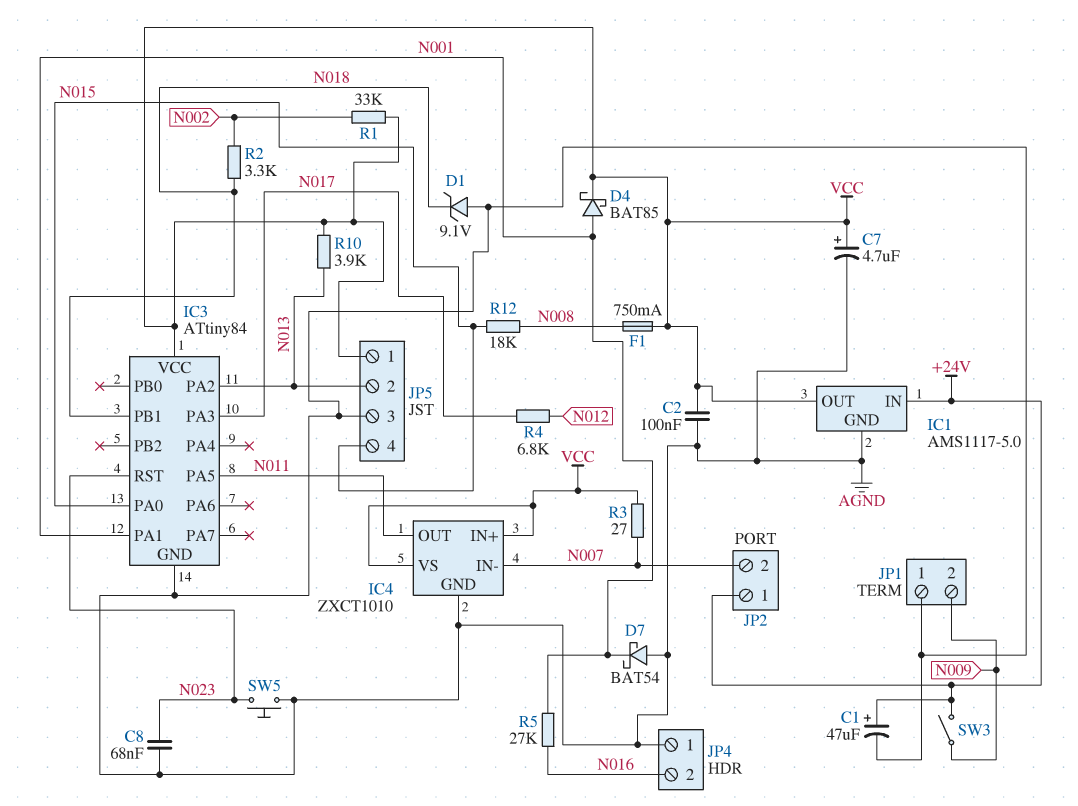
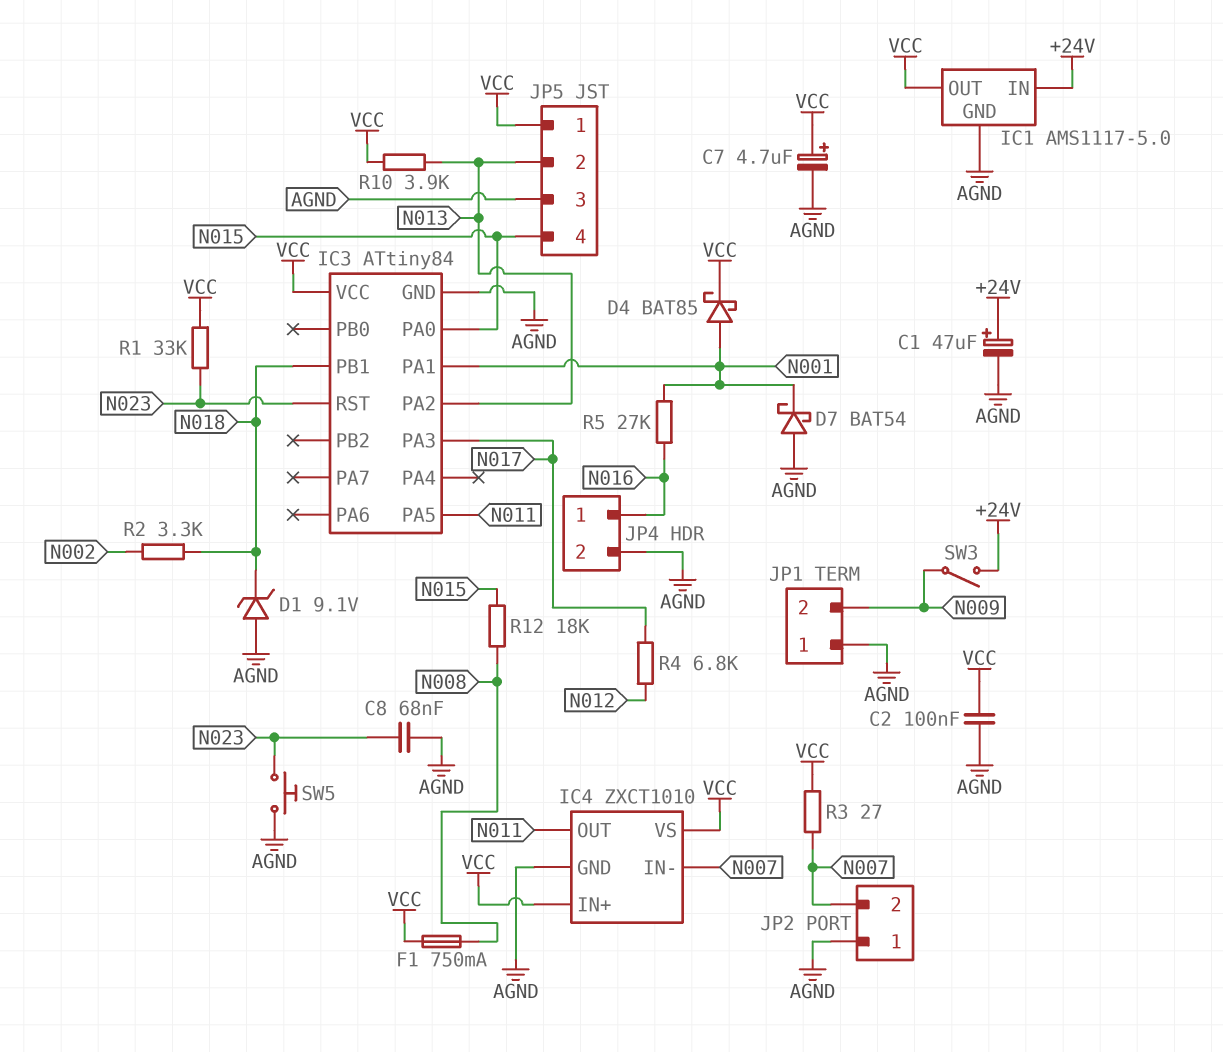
JP2 pin 1: +24V -> AGND
JP4 pin 1: AGND -> N016
JP4 pin 2: N016 -> AGND
R1: 33k (N002, VCC) -> 33k (N023, VCC)

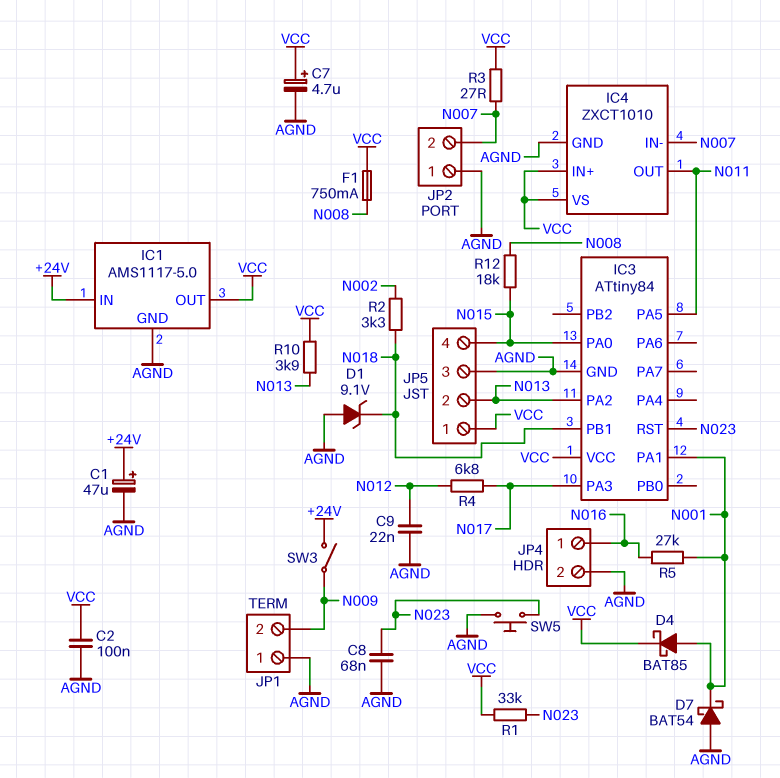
C9: none -> 22nF (AGND, N012)

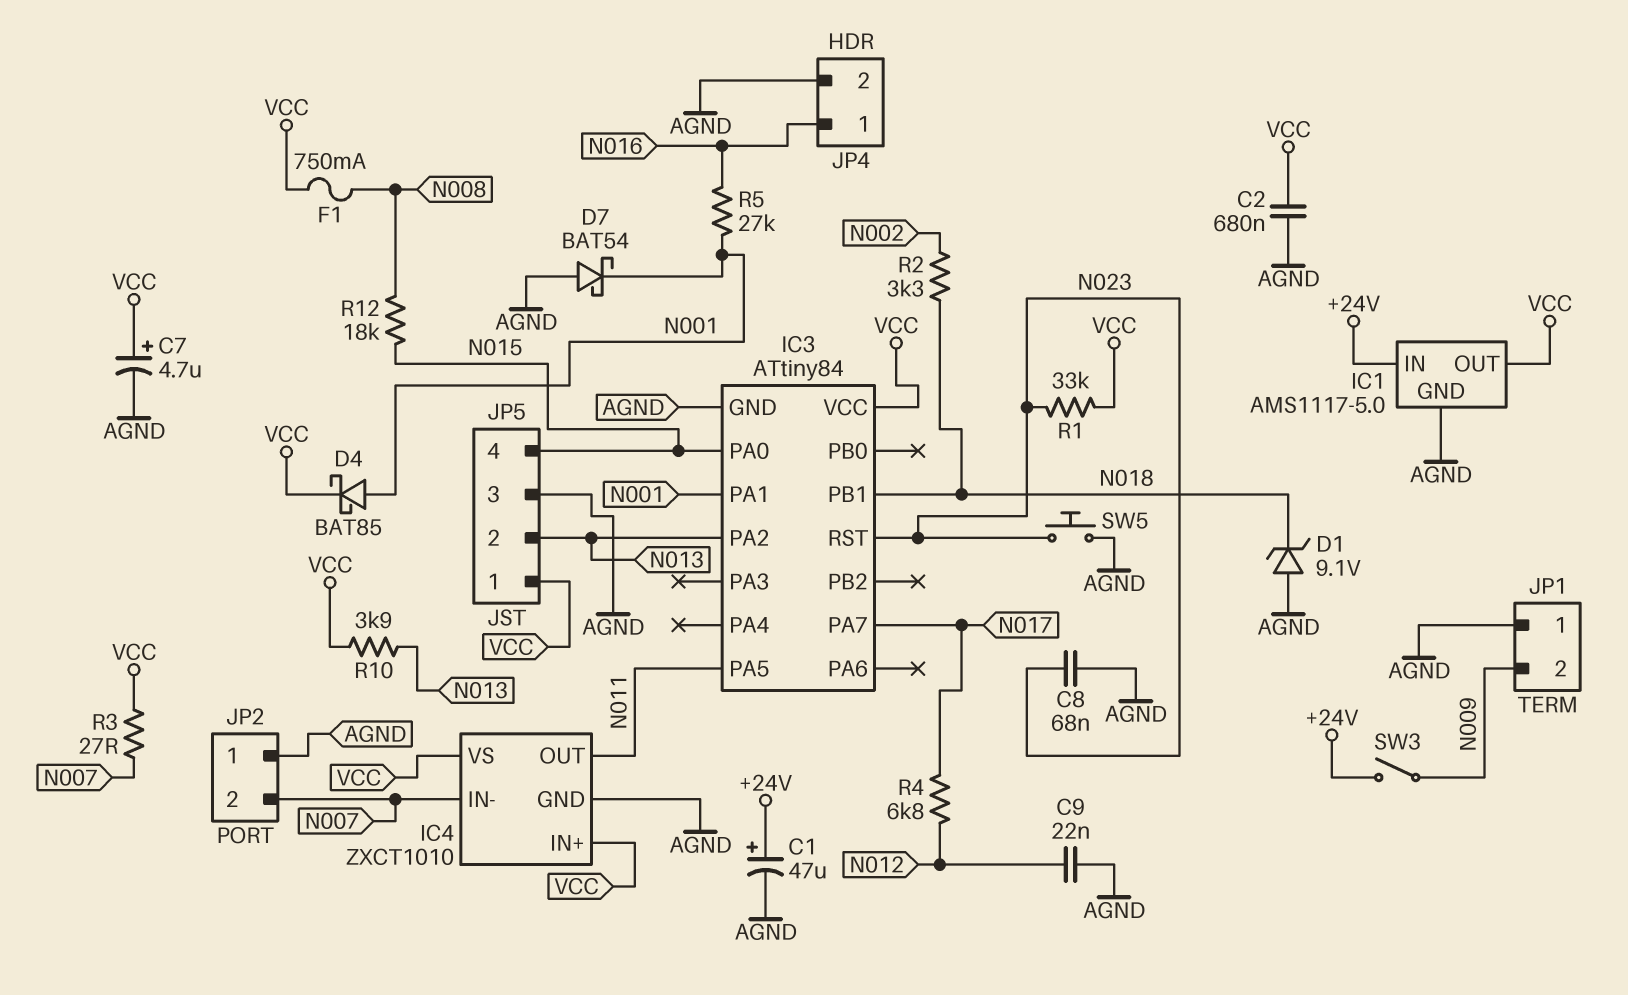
C2: 100nF (AGND, VCC) -> 680nF (AGND, VCC)
IC3 pin PA3: N017 -> none
IC3 pin PA7: none -> N017

